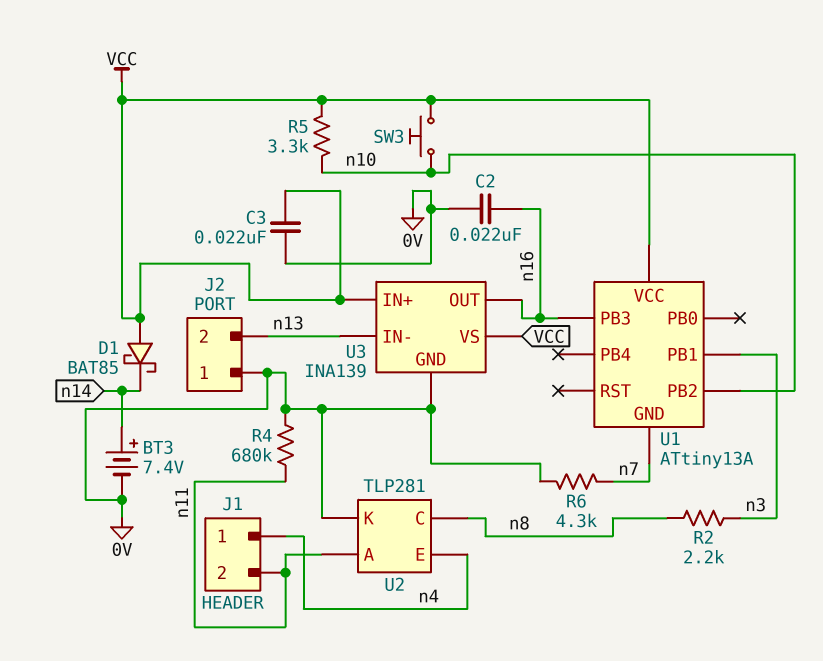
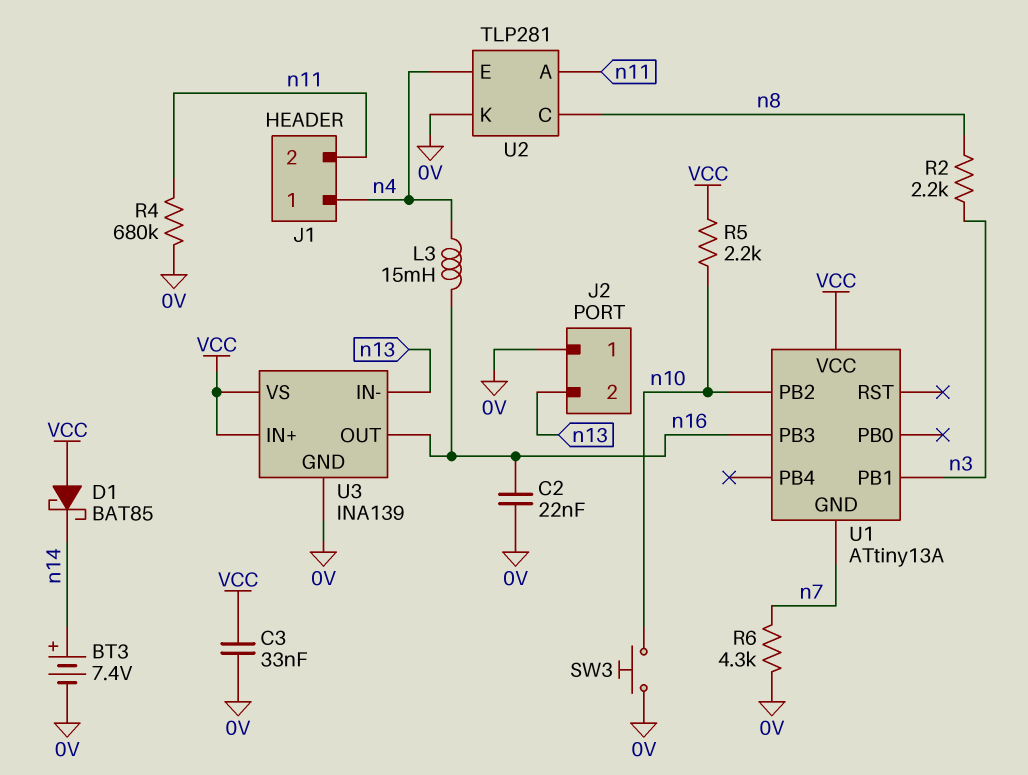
C3: 22nF (0V, VCC) -> 33nF (0V, VCC)
L3: none -> 15mH (n4, n16)
R5: 3.3k (VCC, n10) -> 2.2k (VCC, n10)
SW3: button (VCC, n10) -> button (0V, n10)

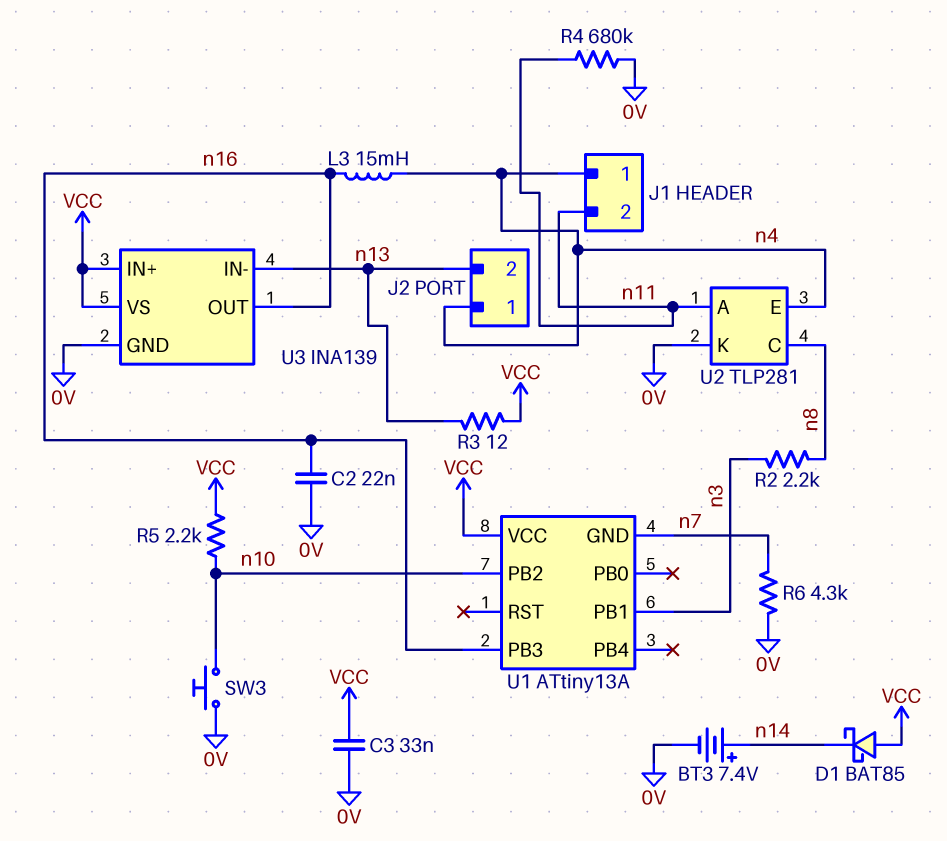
J2 pin 1: 0V -> n4
R3: none -> 12 (VCC, n13)

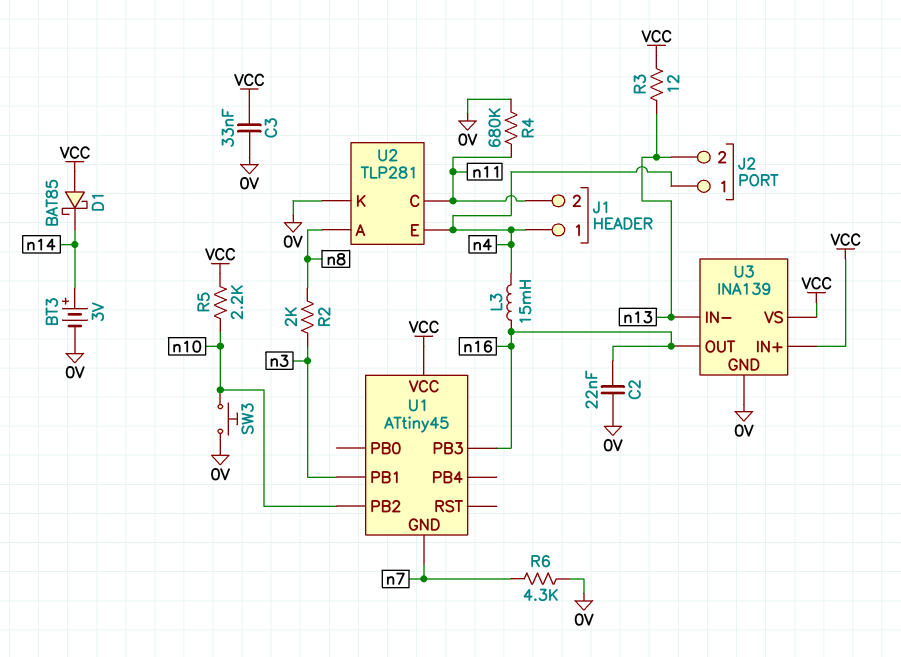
BT3: 7.4V (plus n14, minus 0V) -> 3V (plus n14, minus 0V)
R2: 2.2k (n3, n8) -> 2k (n3, n8)
U1: ATtiny13A -> ATtiny45
U2 pin A: n11 -> n8
U2 pin C: n8 -> n11

